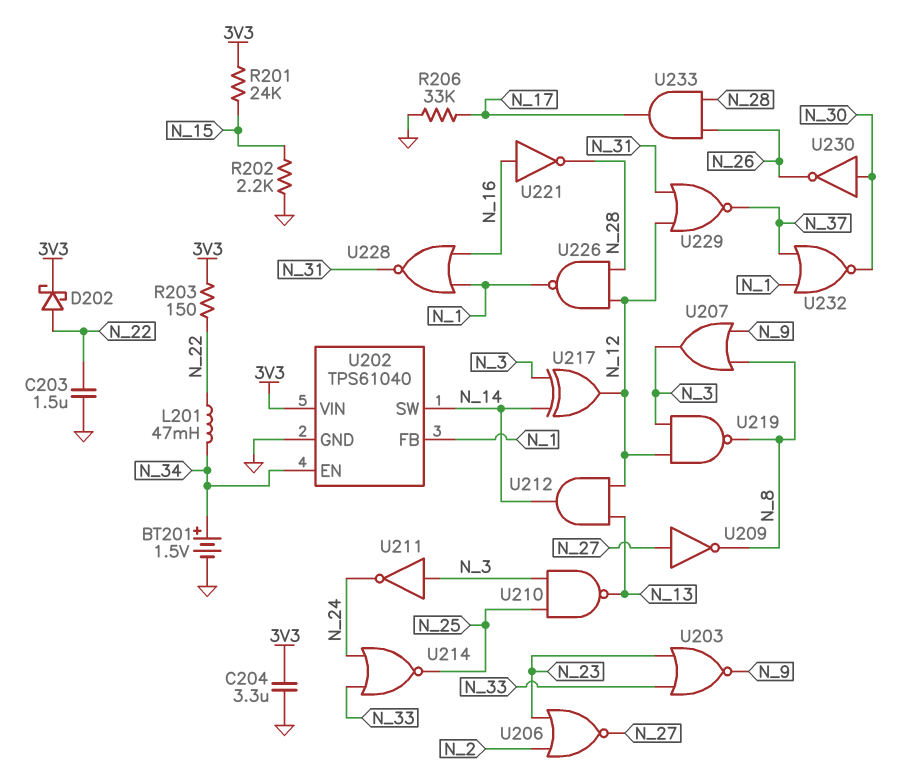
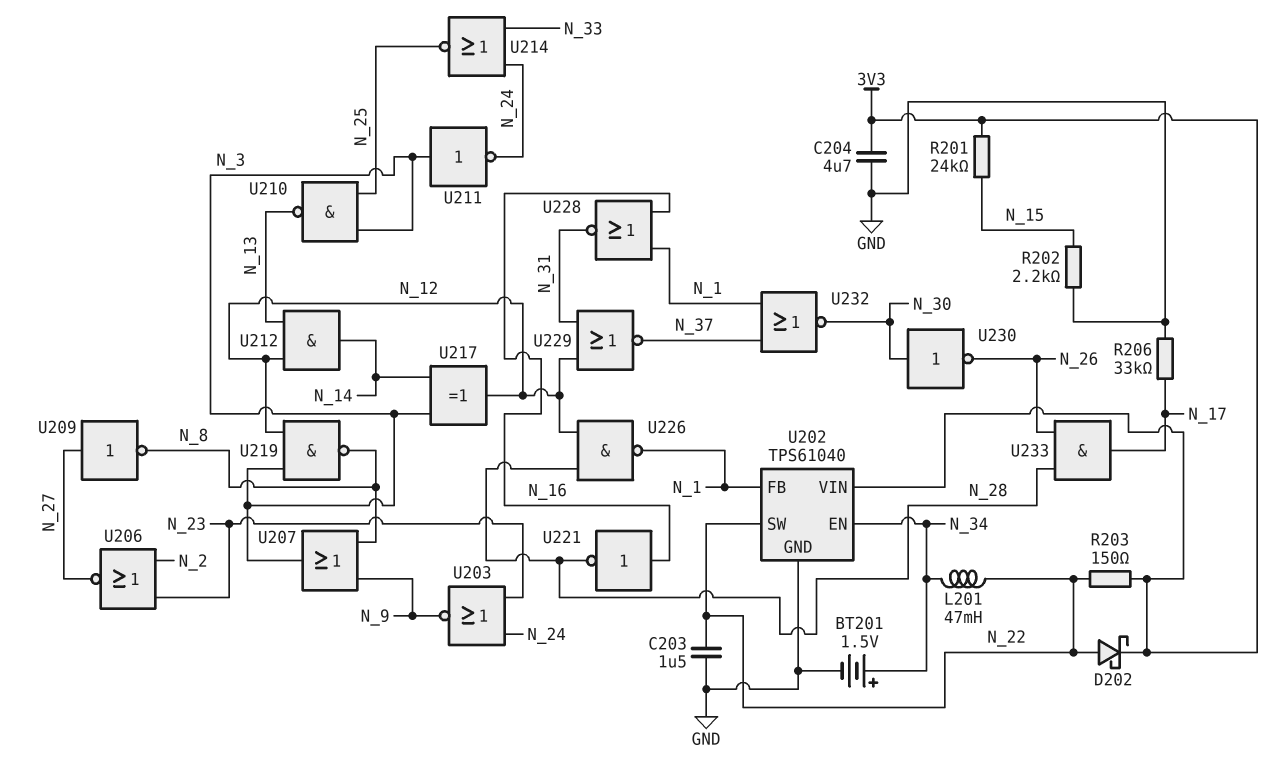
C204: 3.3uF (3V3, GND) -> 4.7uF (3V3, GND)
U202 pin SW: N_14 -> N_22
U203: NOR (in N_23, in N_33, out N_9) -> NOR (in N_23, in N_24, out N_9)

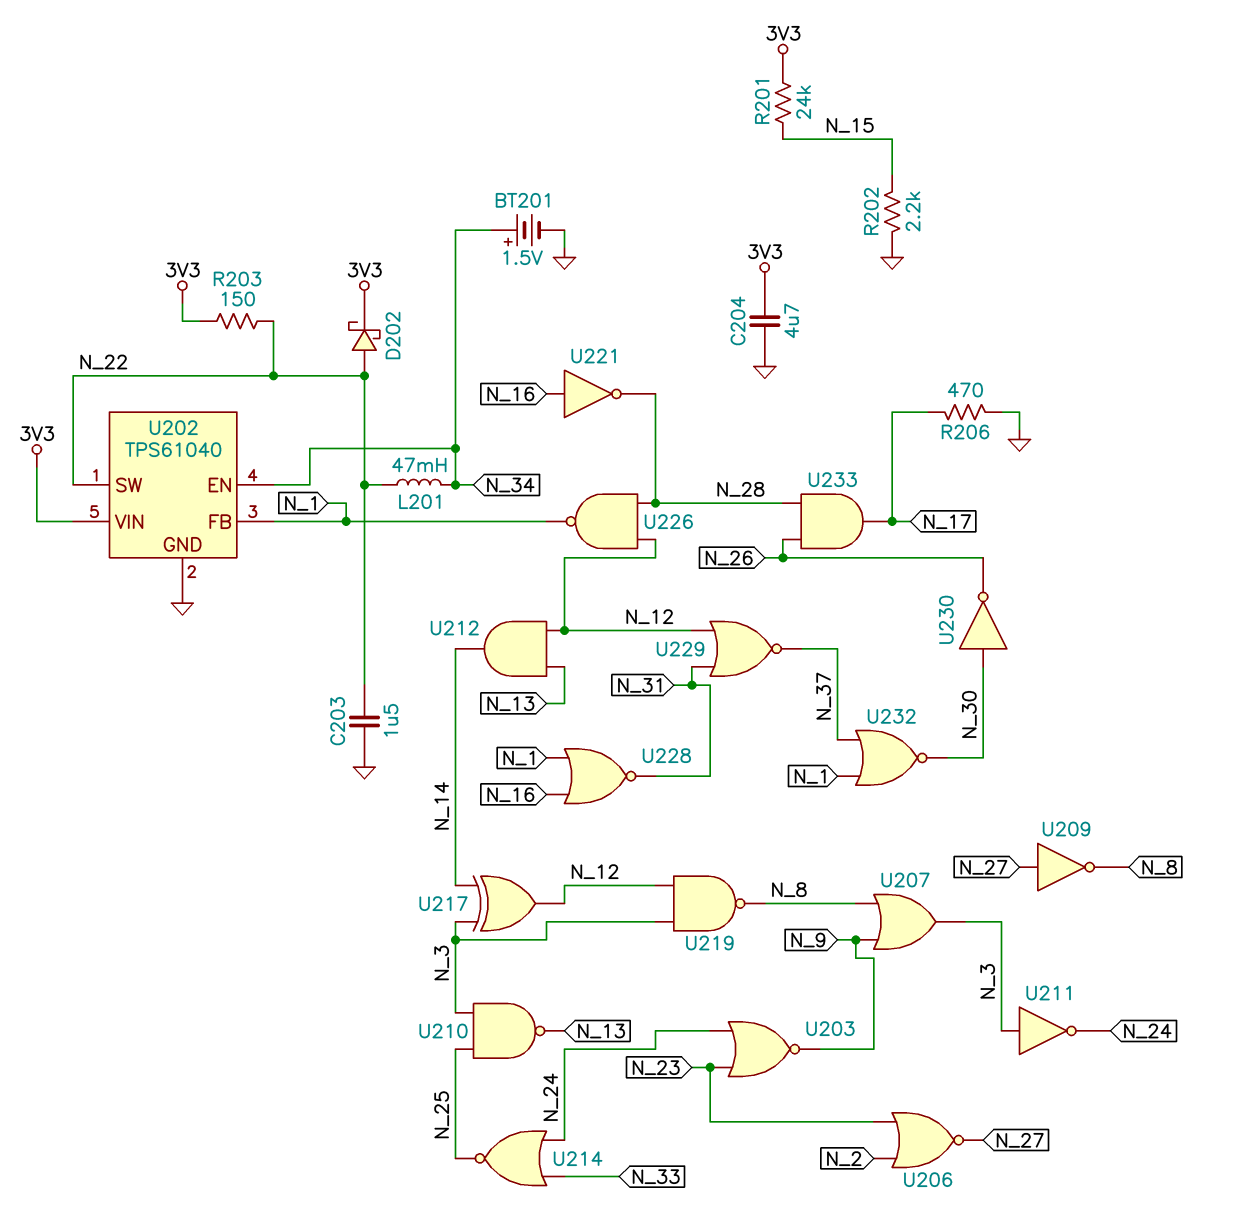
R206: 33k (GND, N_17) -> 470 (GND, N_17)

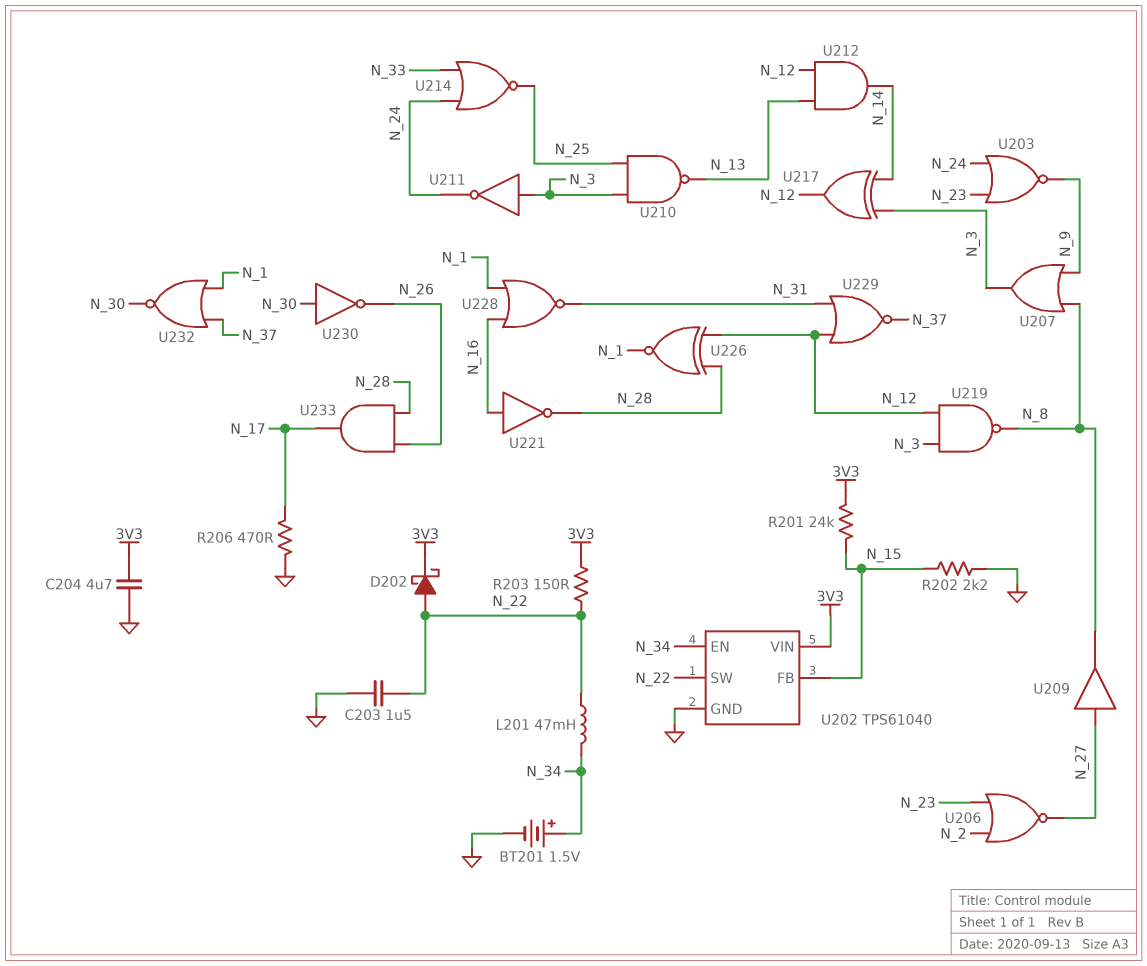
U202 pin FB: N_1 -> N_15
U209: NOT (in N_27, out N_8) -> buffer (in N_27, out N_8)
U226: NAND (in N_12, in N_28, out N_1) -> XNOR (in N_12, in N_28, out N_1)

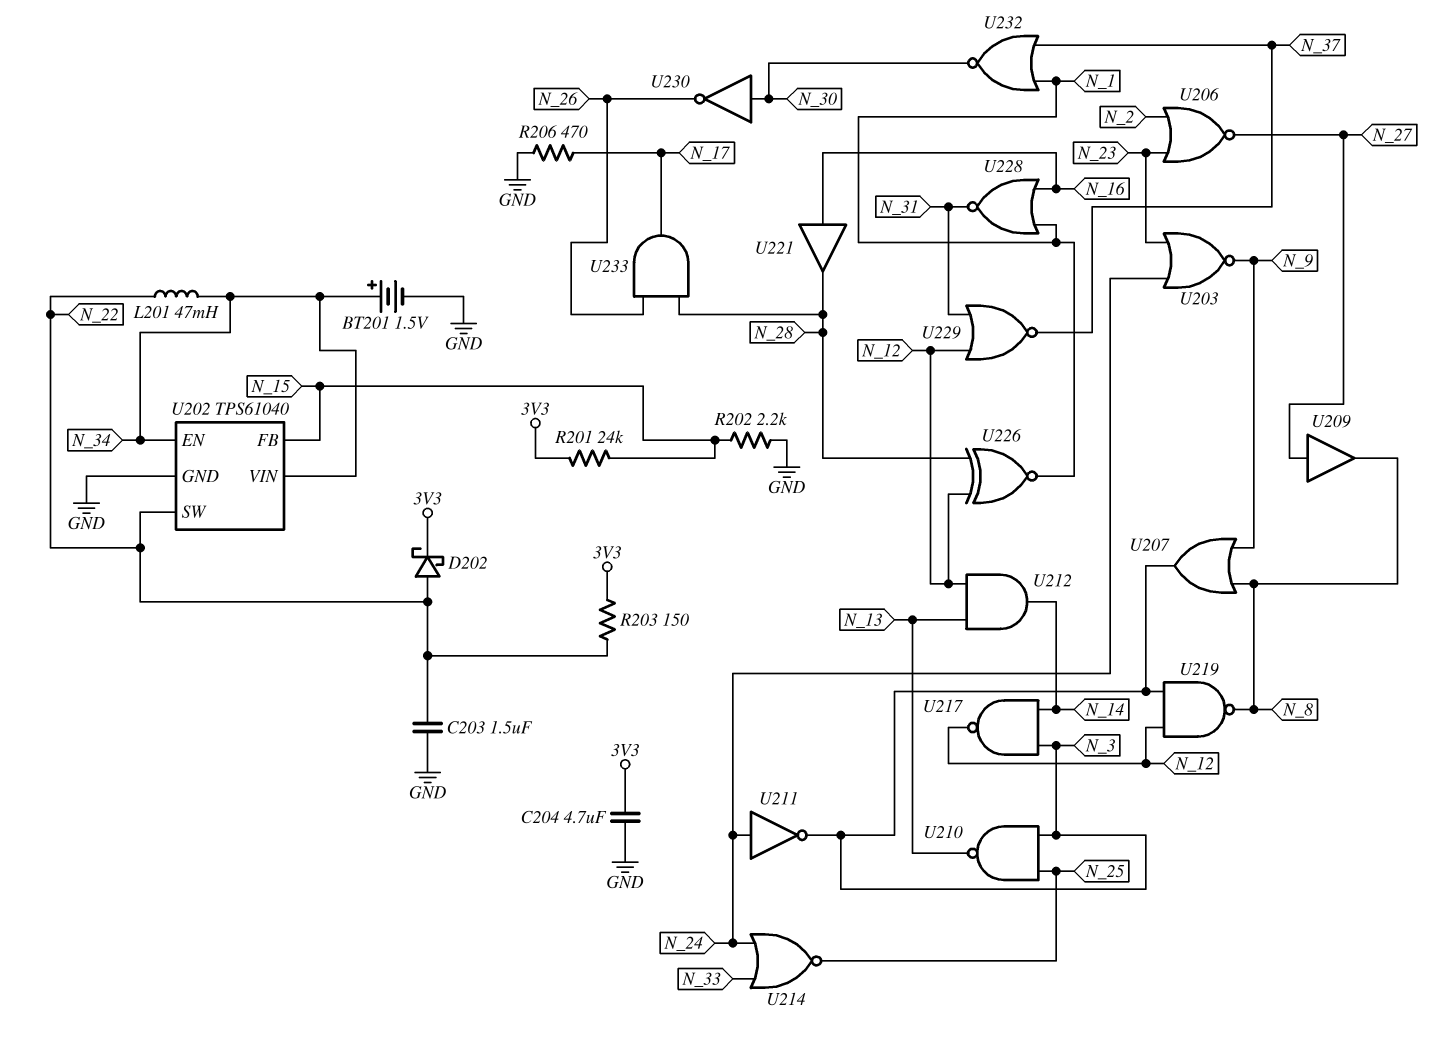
U202 pin VIN: 3V3 -> N_34
U211: NOT (in N_3, out N_24) -> NOT (in N_24, out N_3)
U217: XOR (in N_3, in N_14, out N_12) -> NAND (in N_3, in N_14, out N_12)
U221: NOT (in N_16, out N_28) -> buffer (in N_16, out N_28)

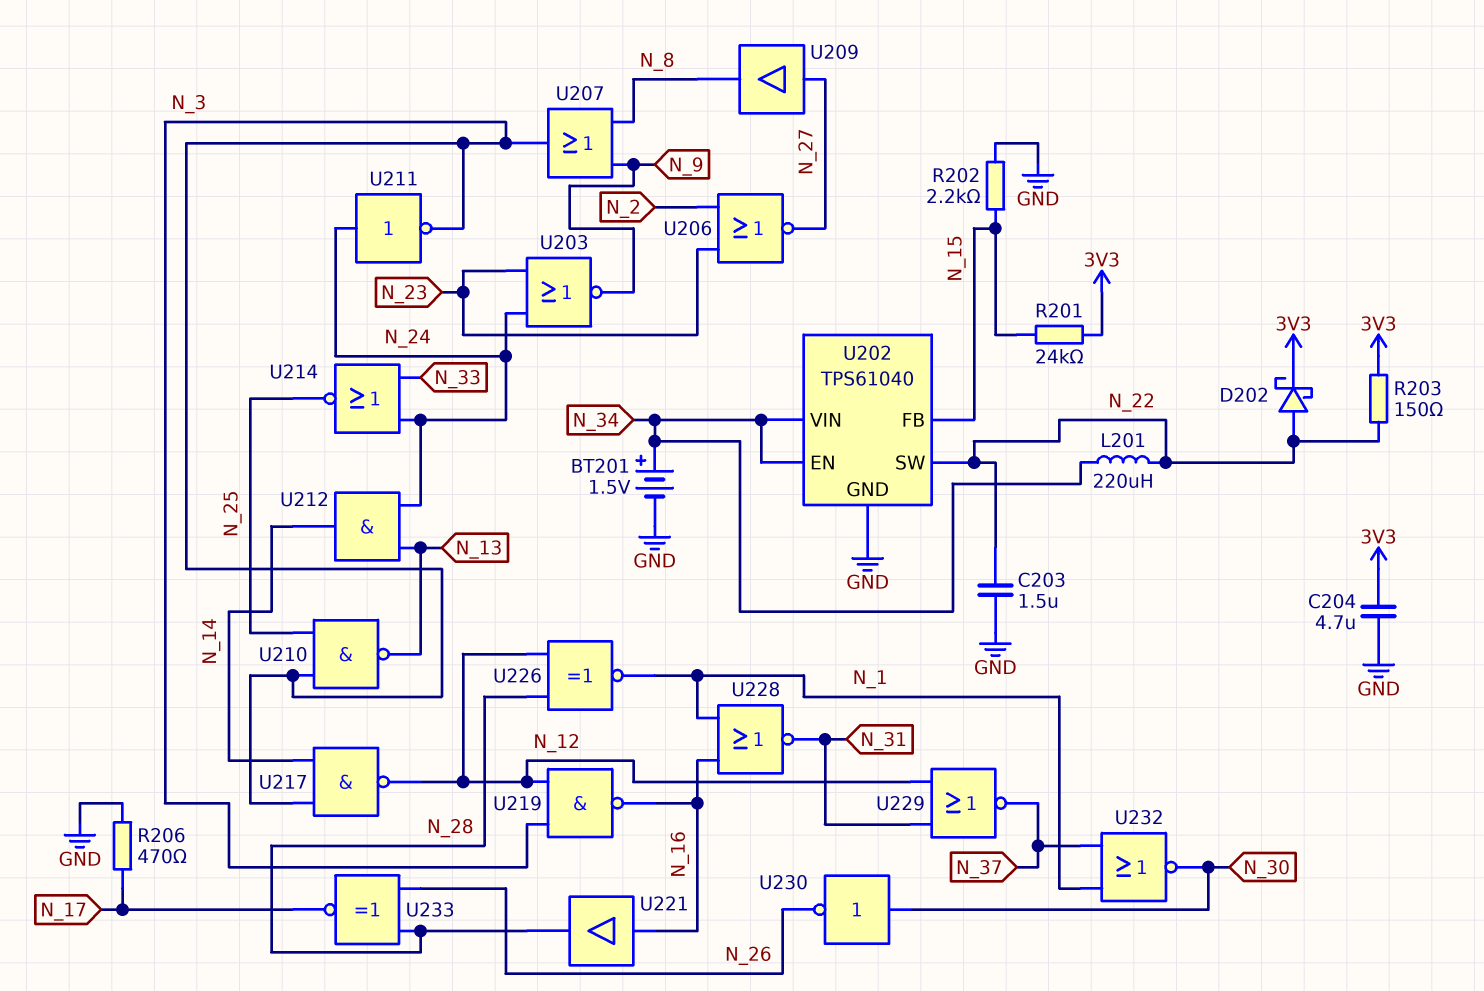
L201: 47mH (N_22, N_34) -> 220uH (N_22, N_34)
U212: AND (in N_12, in N_13, out N_14) -> AND (in N_13, in N_24, out N_14)
U219: NAND (in N_3, in N_12, out N_8) -> NAND (in N_3, in N_12, out N_16)
U233: AND (in N_26, in N_28, out N_17) -> XNOR (in N_26, in N_28, out N_17)

